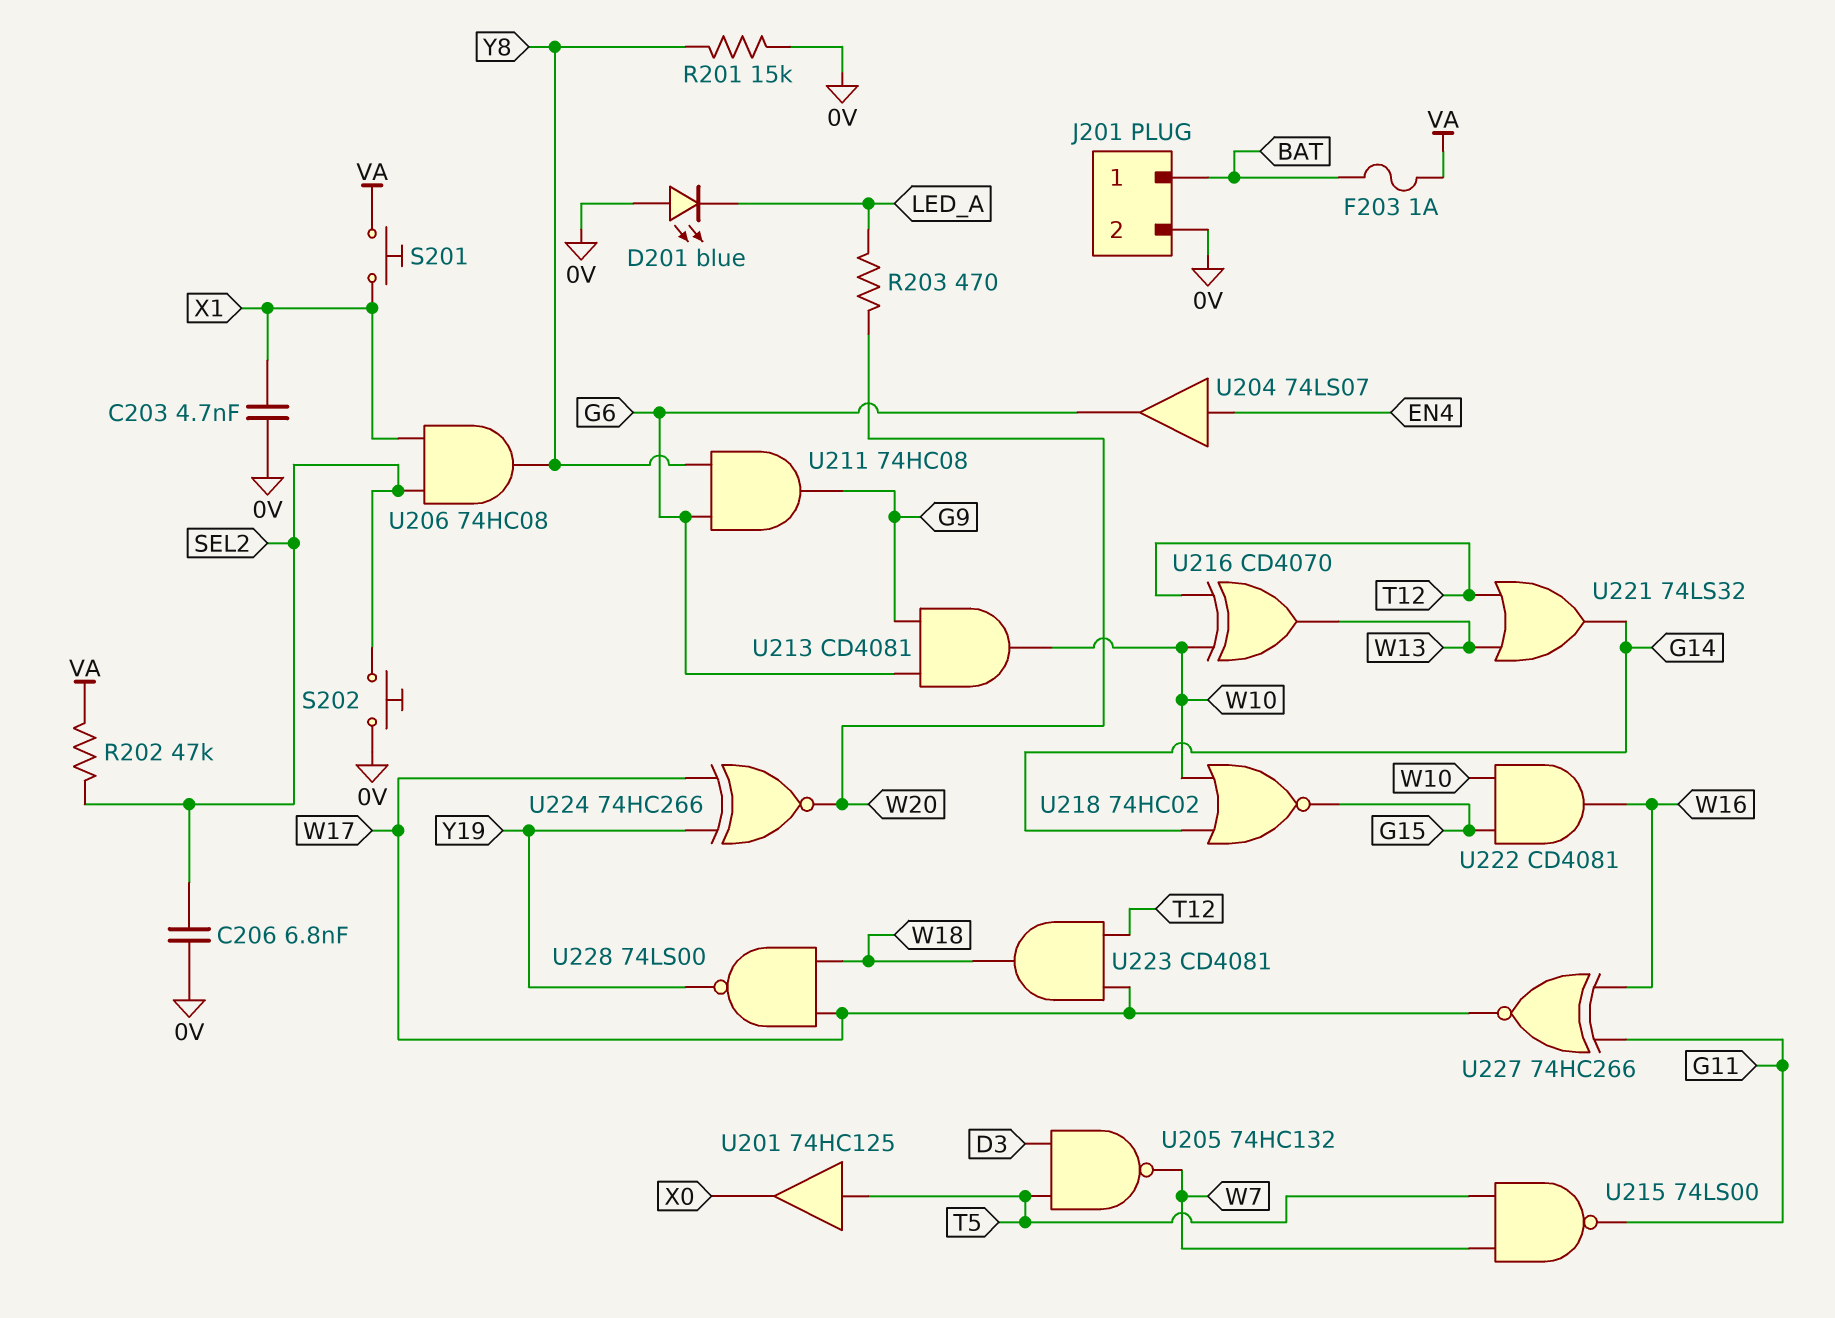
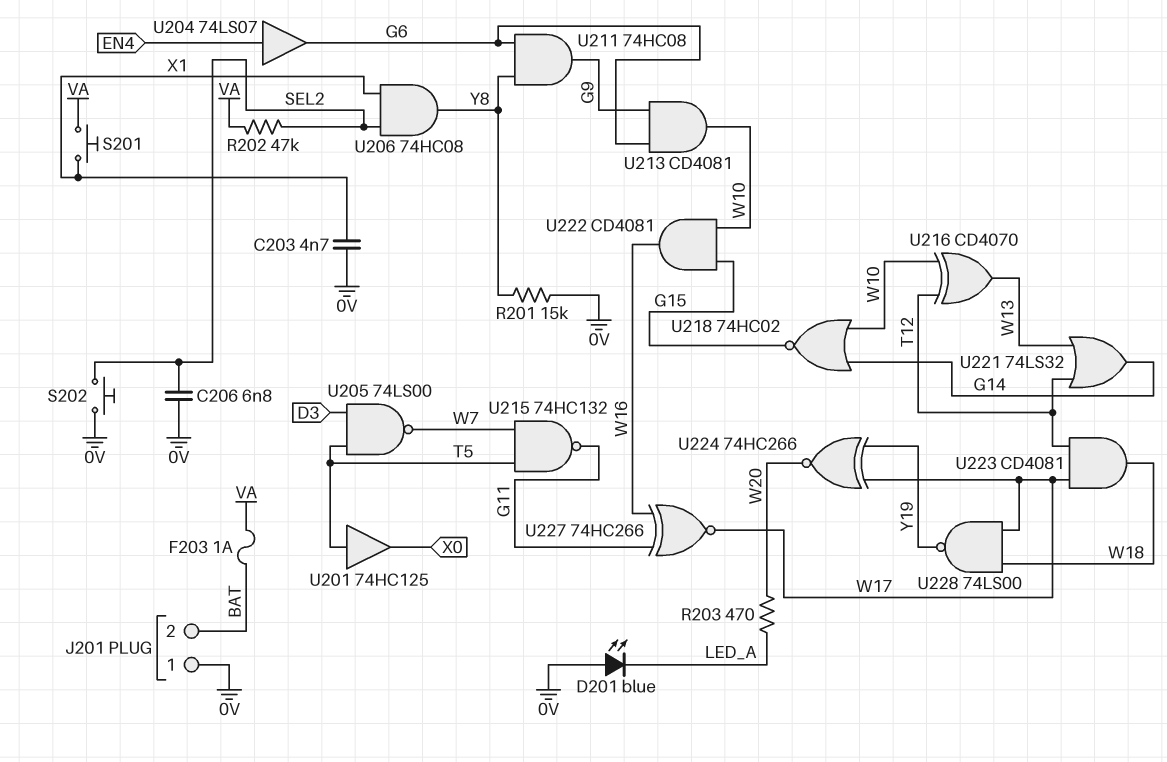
J201 pin 1: BAT -> 0V
J201 pin 2: 0V -> BAT
U205: NAND 74HC132 (in D3, in T5, out W7) -> NAND 74LS00 (in D3, in T5, out W7)
U215: NAND 74LS00 (in T5, in W7, out G11) -> NAND 74HC132 (in T5, in W7, out G11)

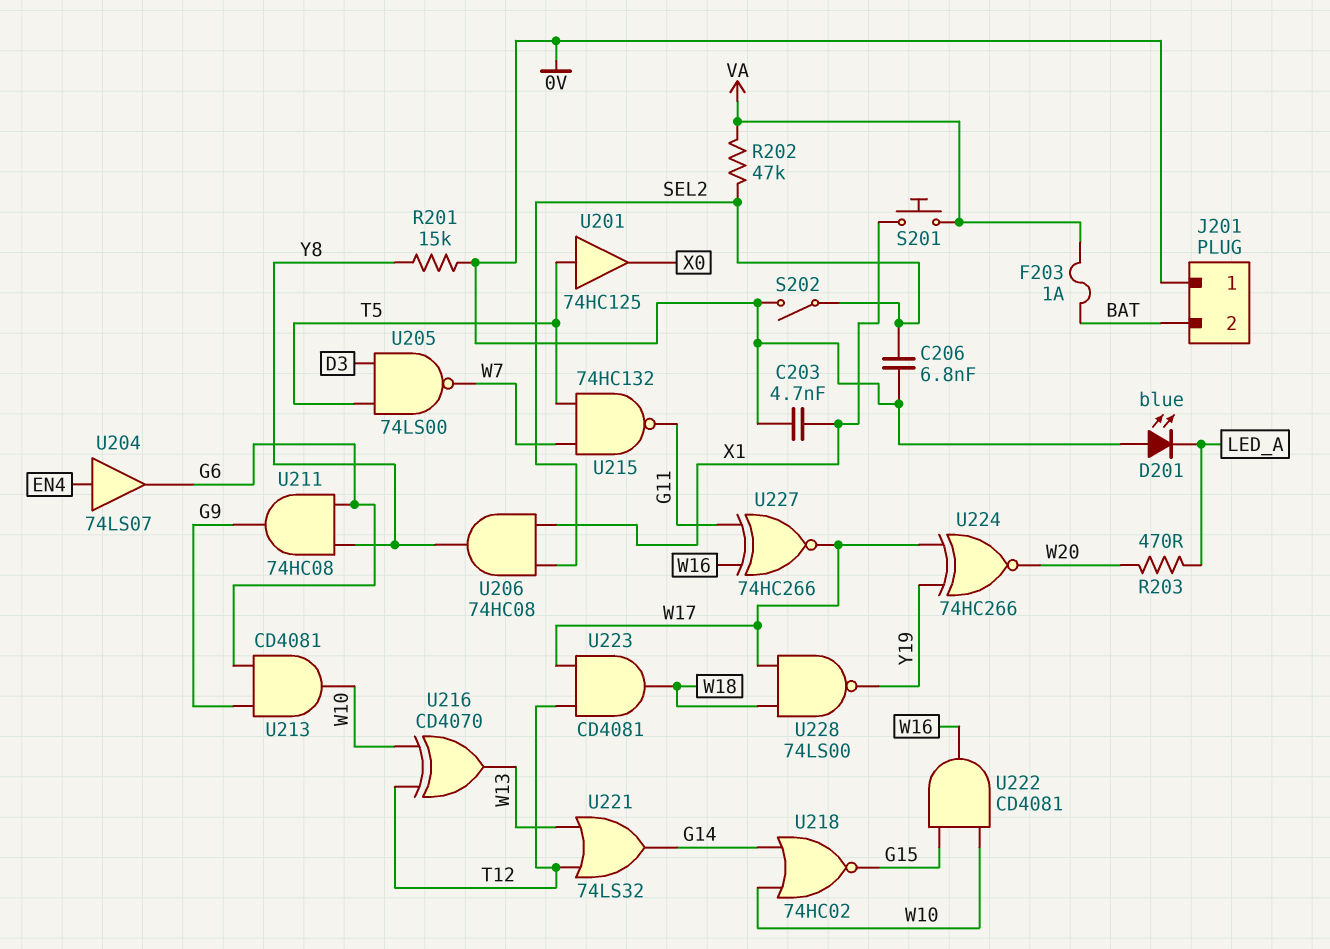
S202: button (0V, SEL2) -> switch (0V, SEL2)

